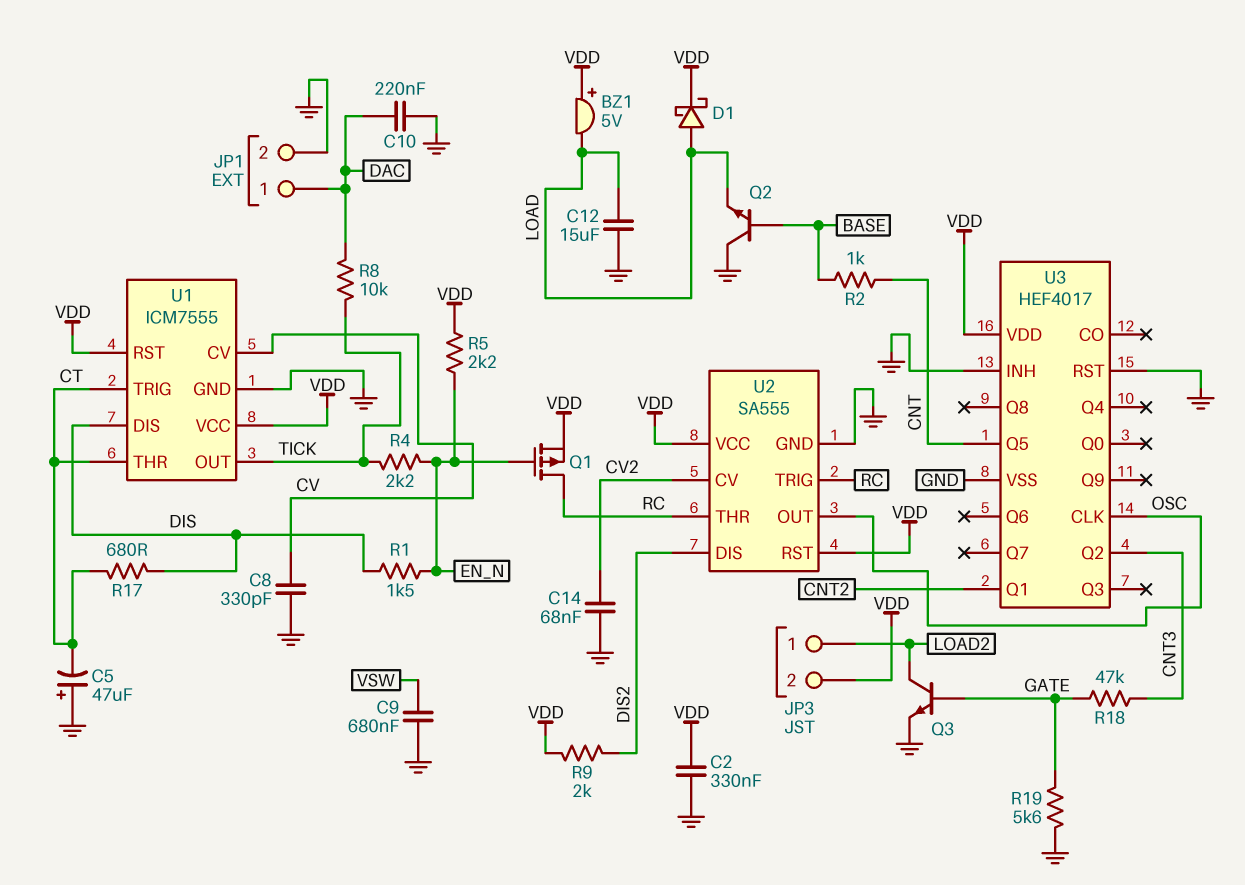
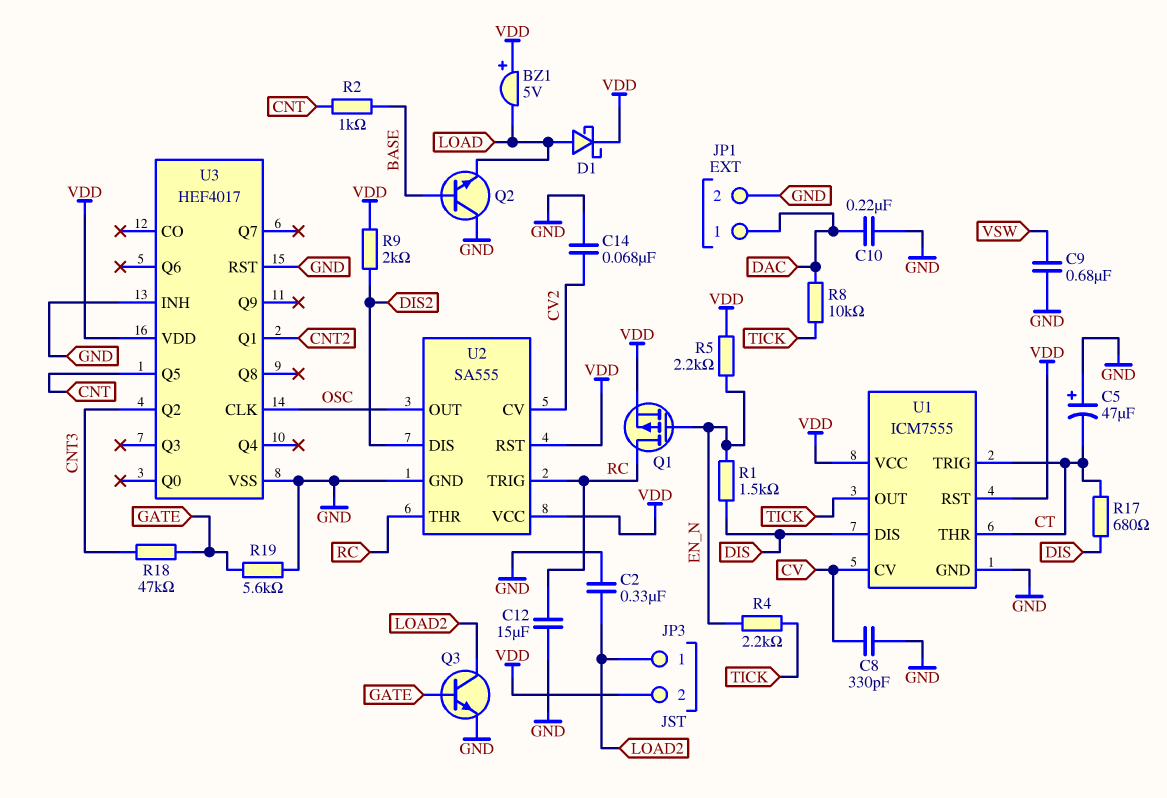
C2: 330nF (GND, VDD) -> 330nF (GND, LOAD2)
C12: 15uF (GND, LOAD) -> 15uF (GND, RC)

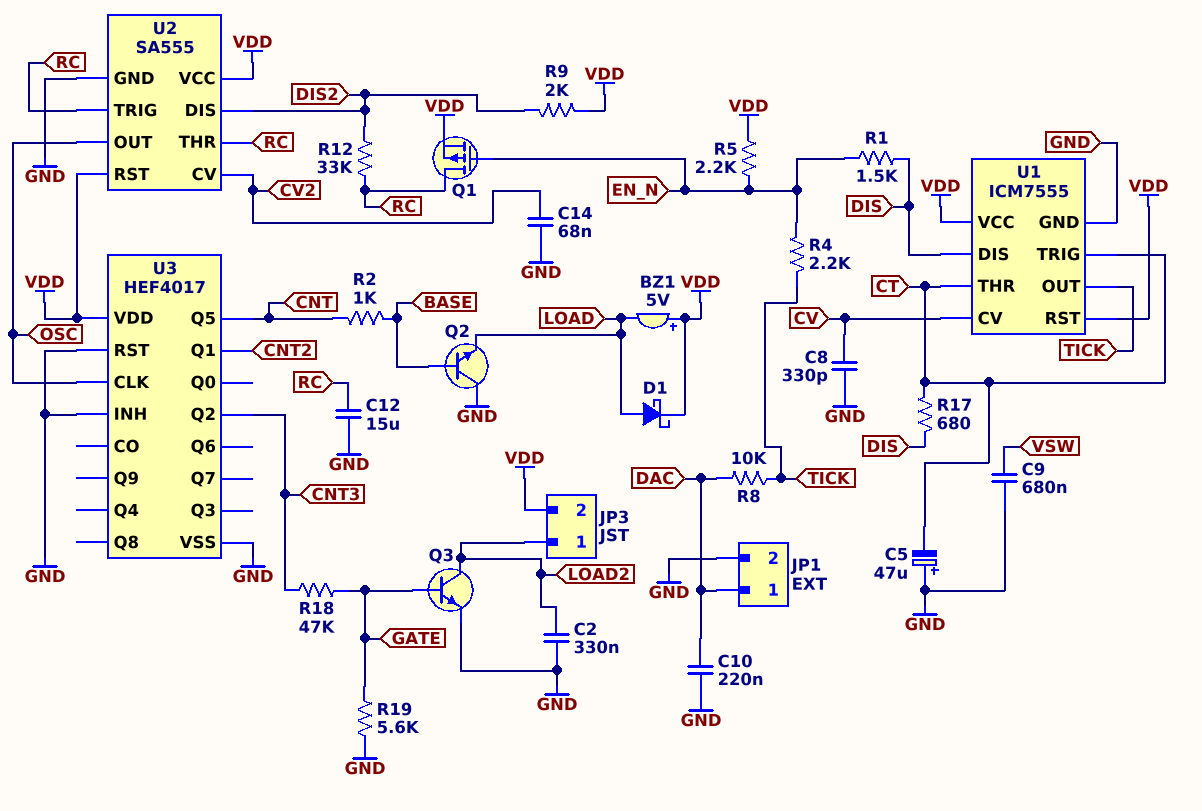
R12: none -> 33k (DIS2, RC)

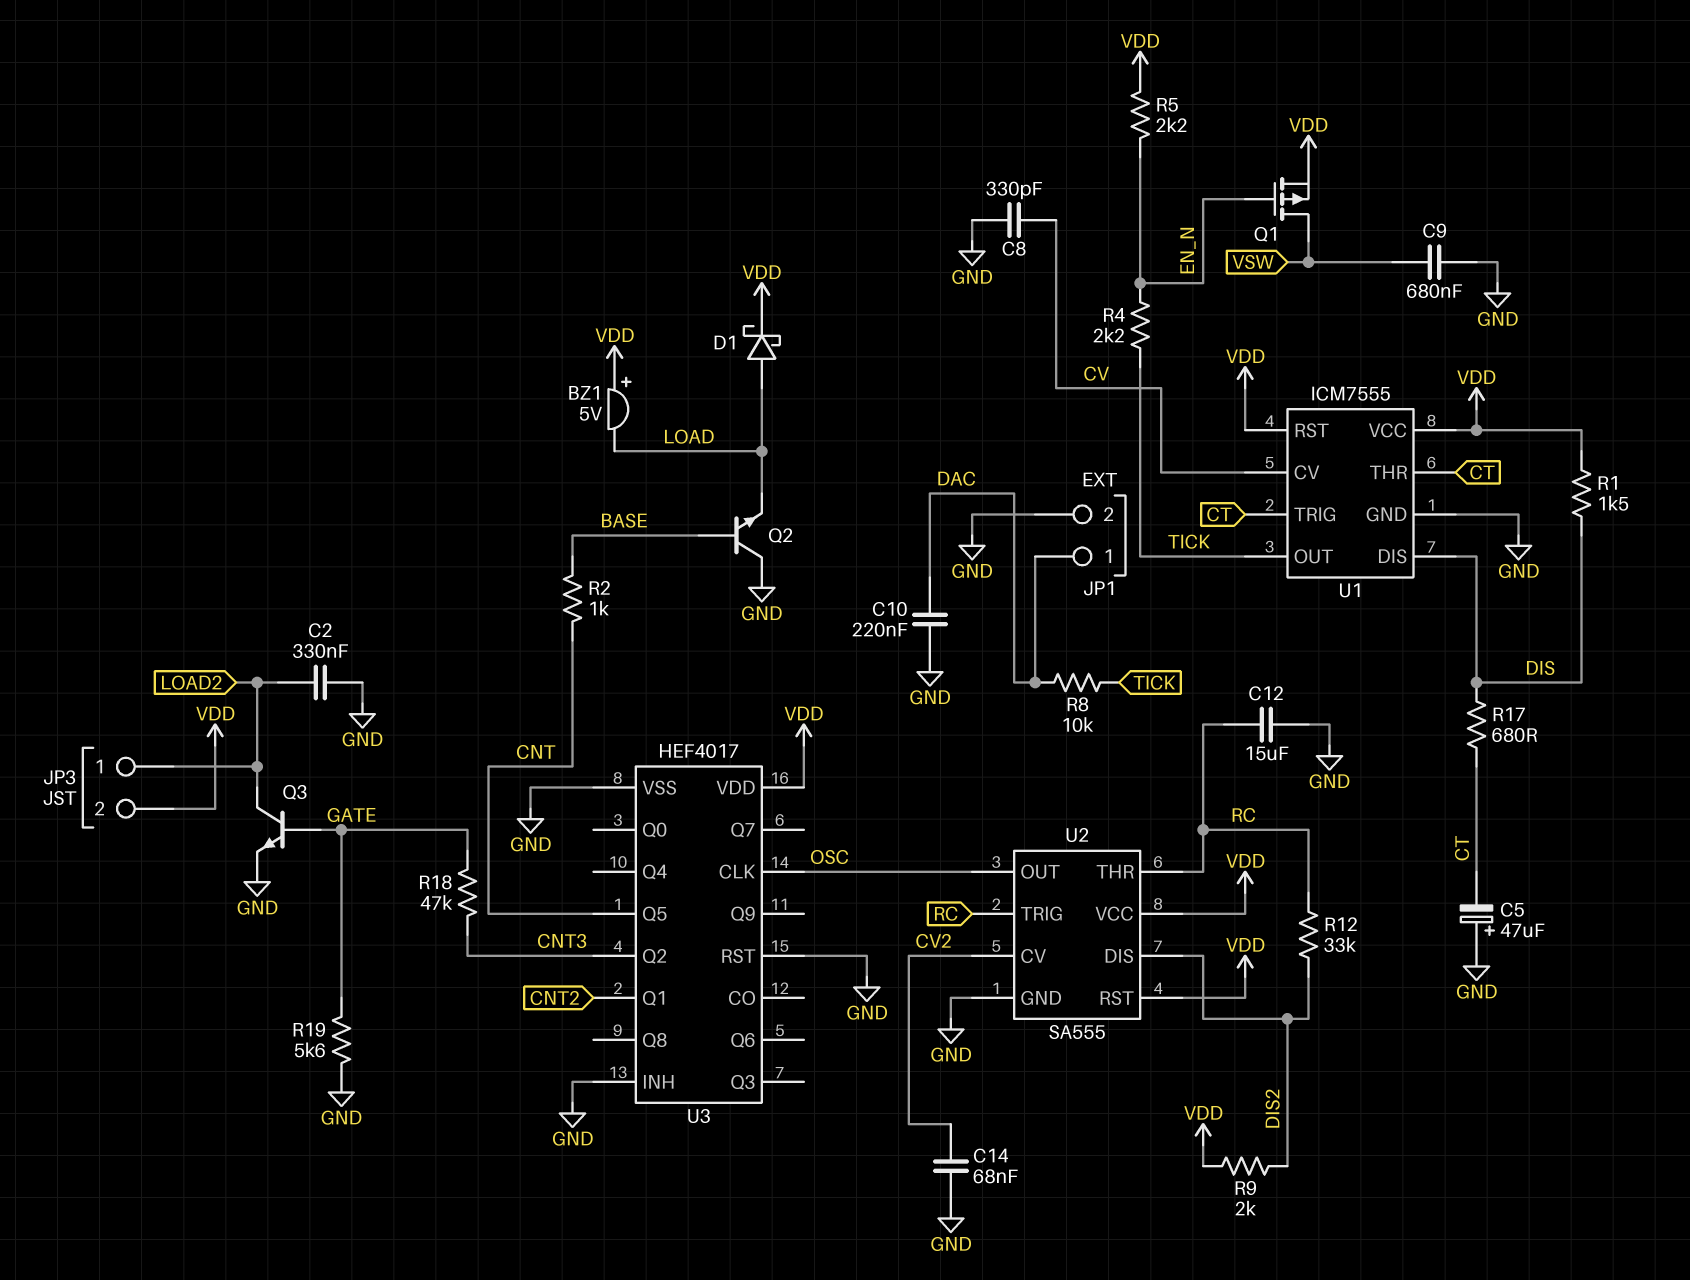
Q1: PMOS (G EN_N, D RC, S VDD) -> PMOS (G EN_N, D VSW, S VDD)
R1: 1.5k (DIS, EN_N) -> 1.5k (DIS, VDD)

